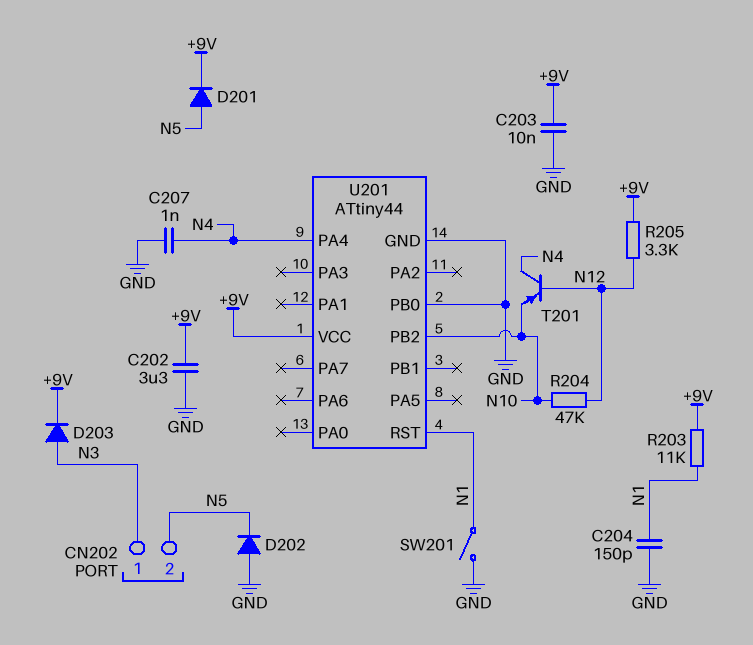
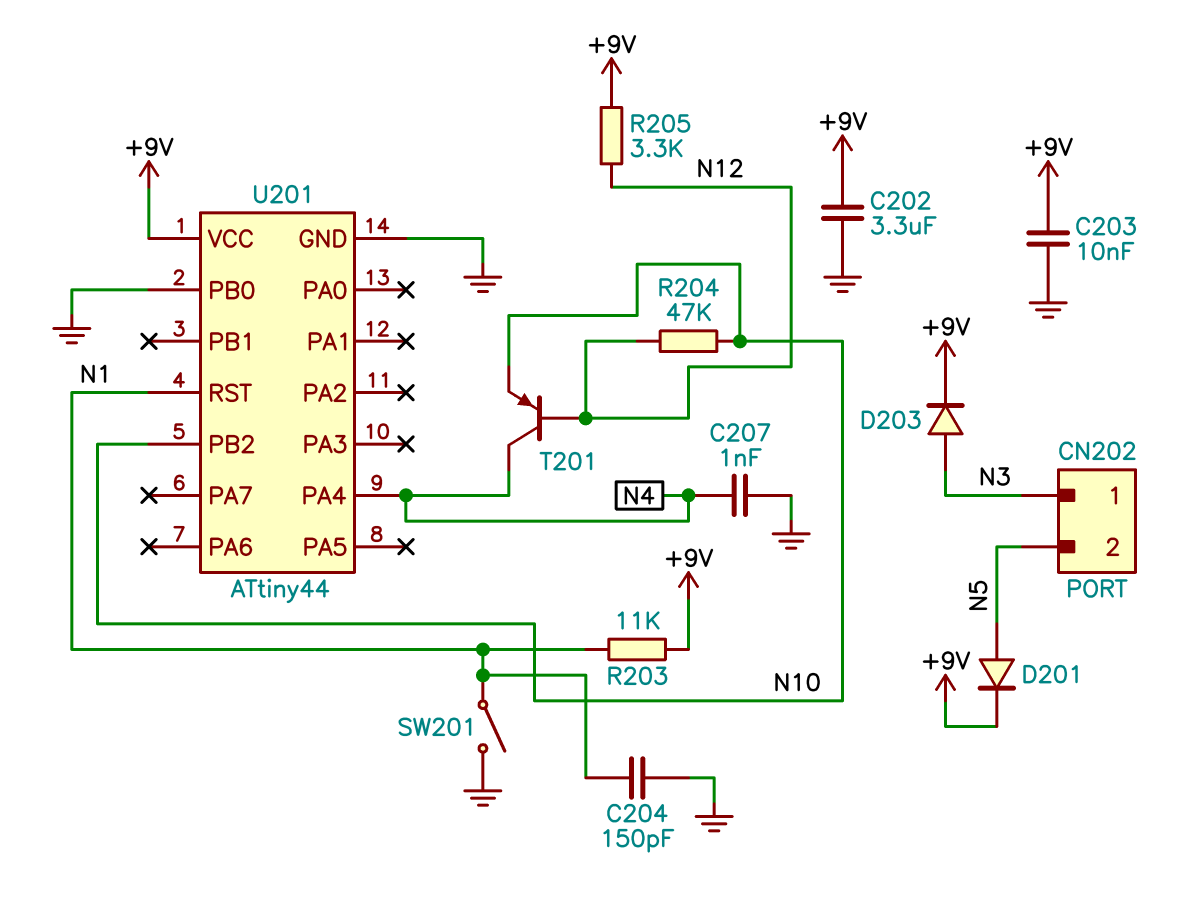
D202: diode (A GND, K N5) -> none

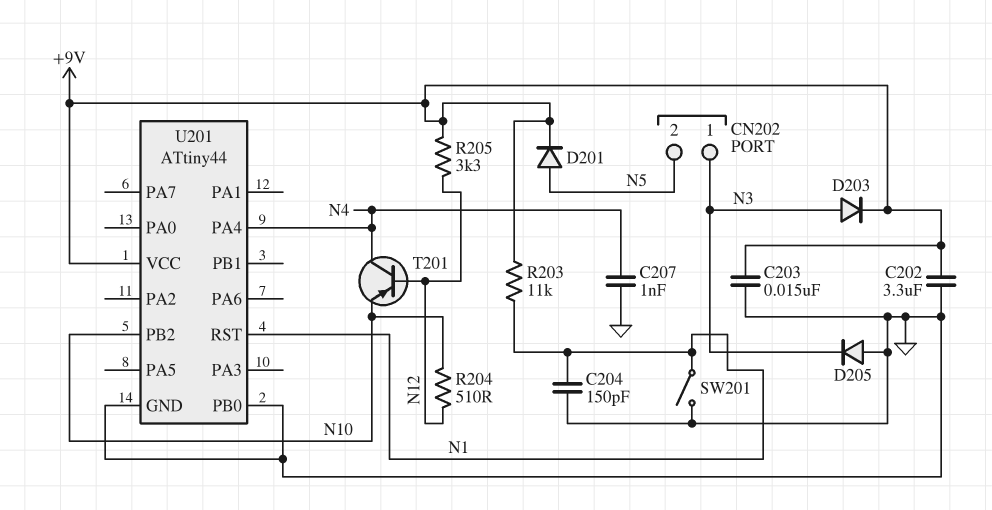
C203: 10nF (+9V, GND) -> 15nF (+9V, GND)
D205: none -> diode (A GND, K N3)
R204: 47k (N10, N12) -> 510 (N10, N12)

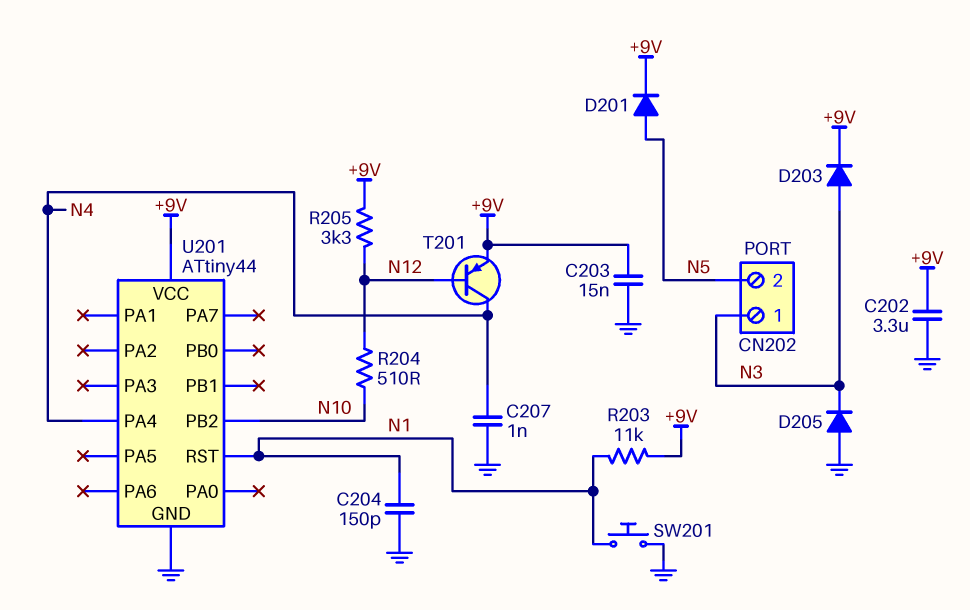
SW201: switch (GND, N1) -> button (GND, N1)
T201: PNP (B N12, C N4, E N10) -> PNP (B N12, C N4, E +9V)
U201 pin PB0: GND -> none

